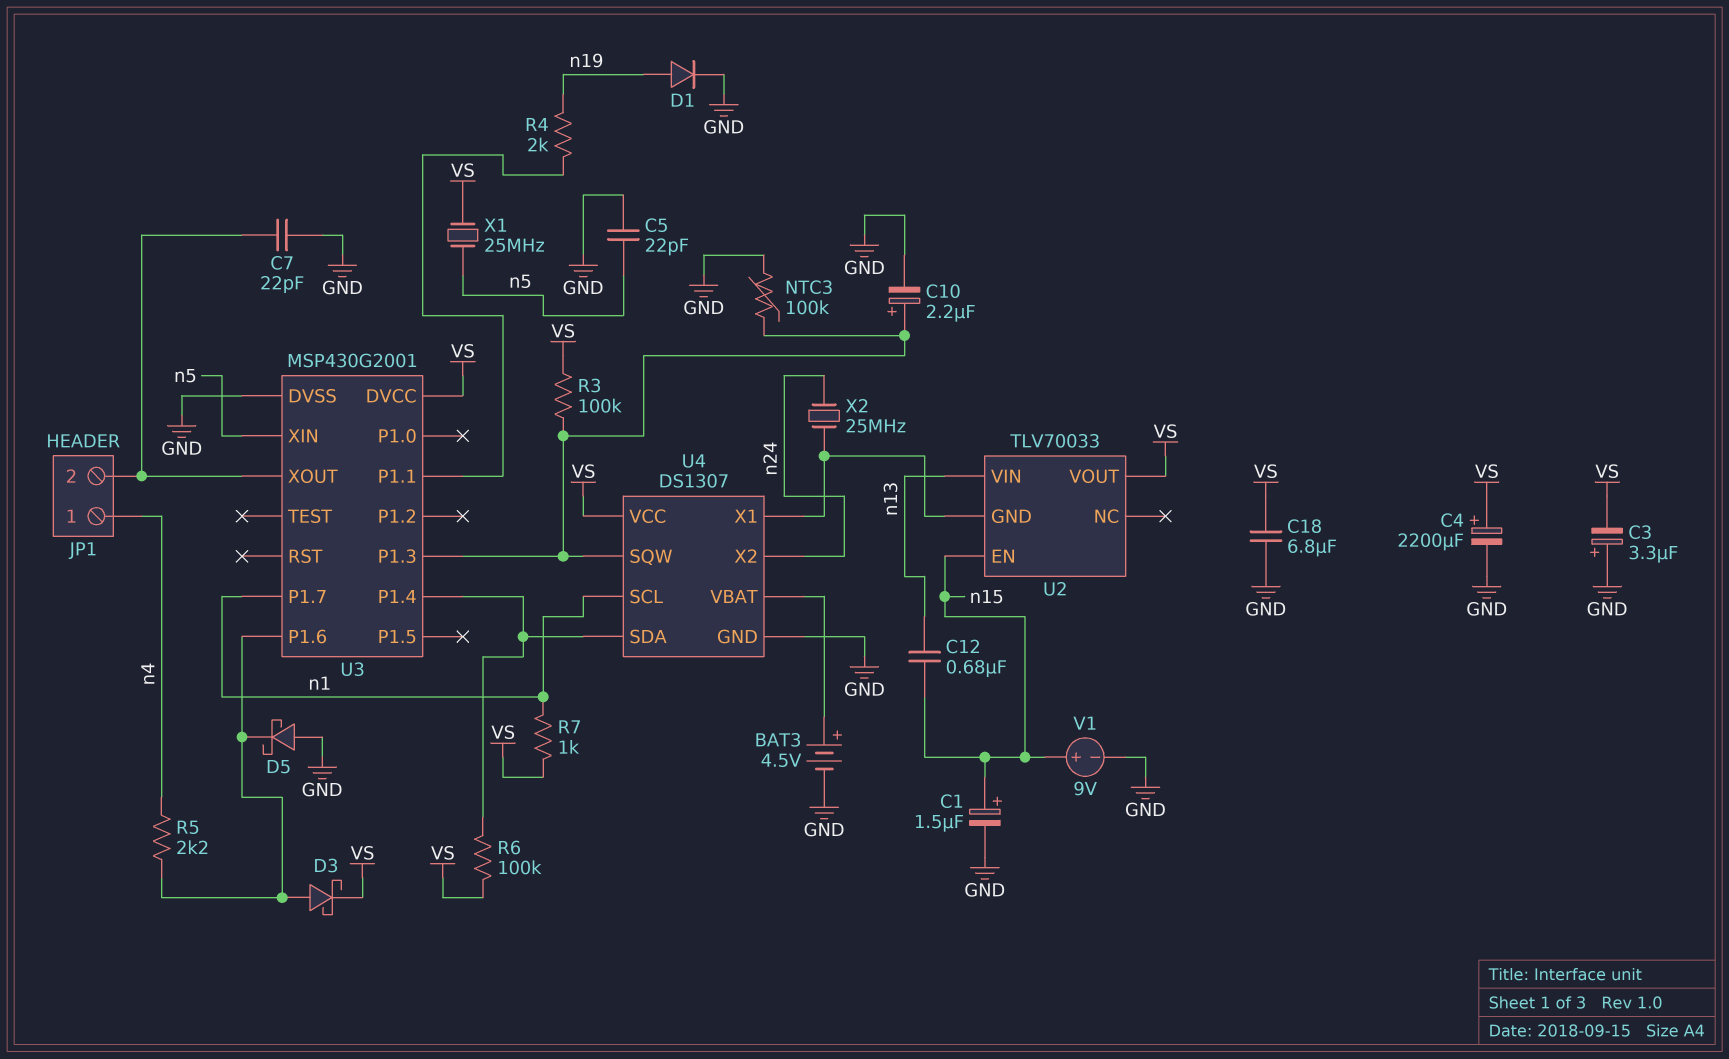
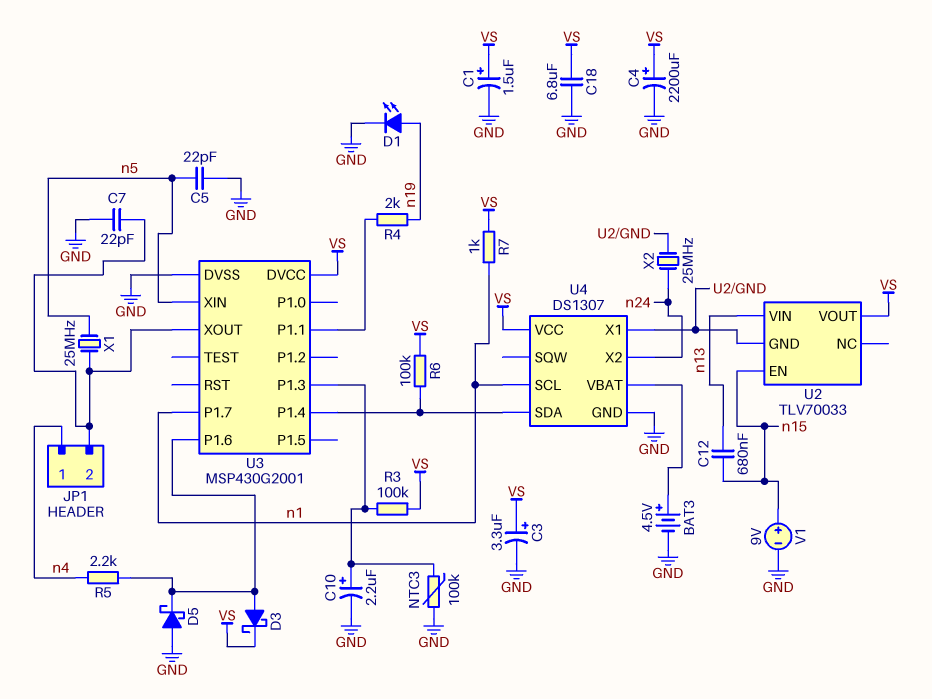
C1: 1.5uF (plus n15, minus GND) -> 1.5uF (plus VS, minus GND)
C3: 3.3uF (plus GND, minus VS) -> 3.3uF (plus VS, minus GND)
D1: diode (A n19, K GND) -> LED (A n19, K GND)
U4 pin SQW: U3/P1.3 -> none
X1: 25MHz (VS, n5) -> 25MHz (JP1/2, n5)

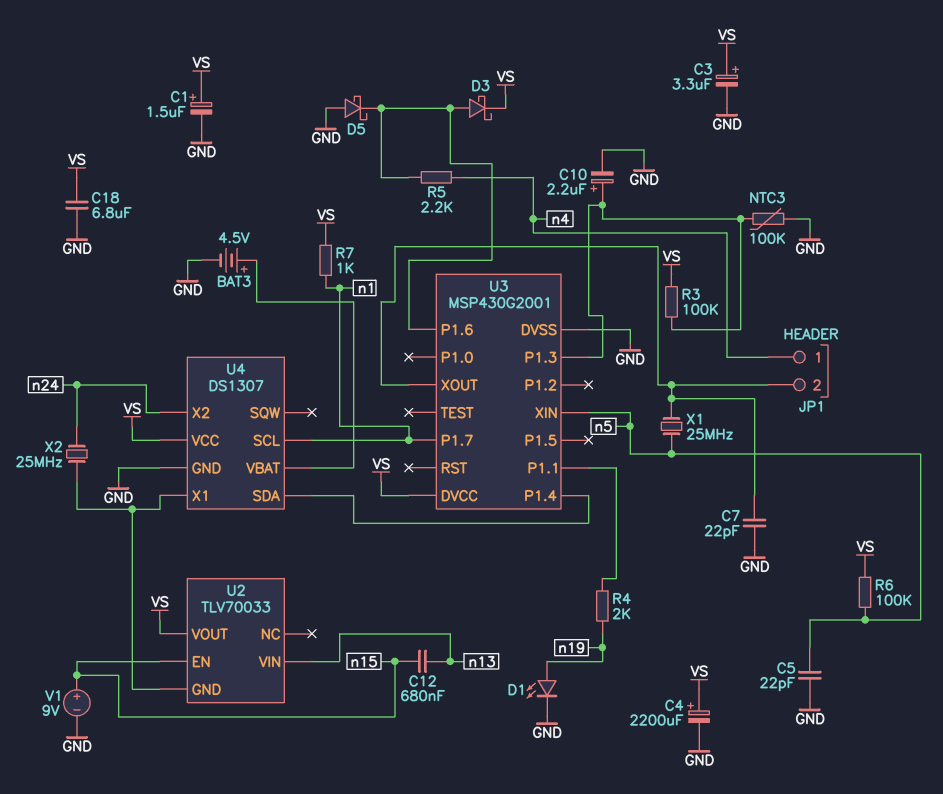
R6: 100k (U3/P1.4, VS) -> 100k (VS, n5)

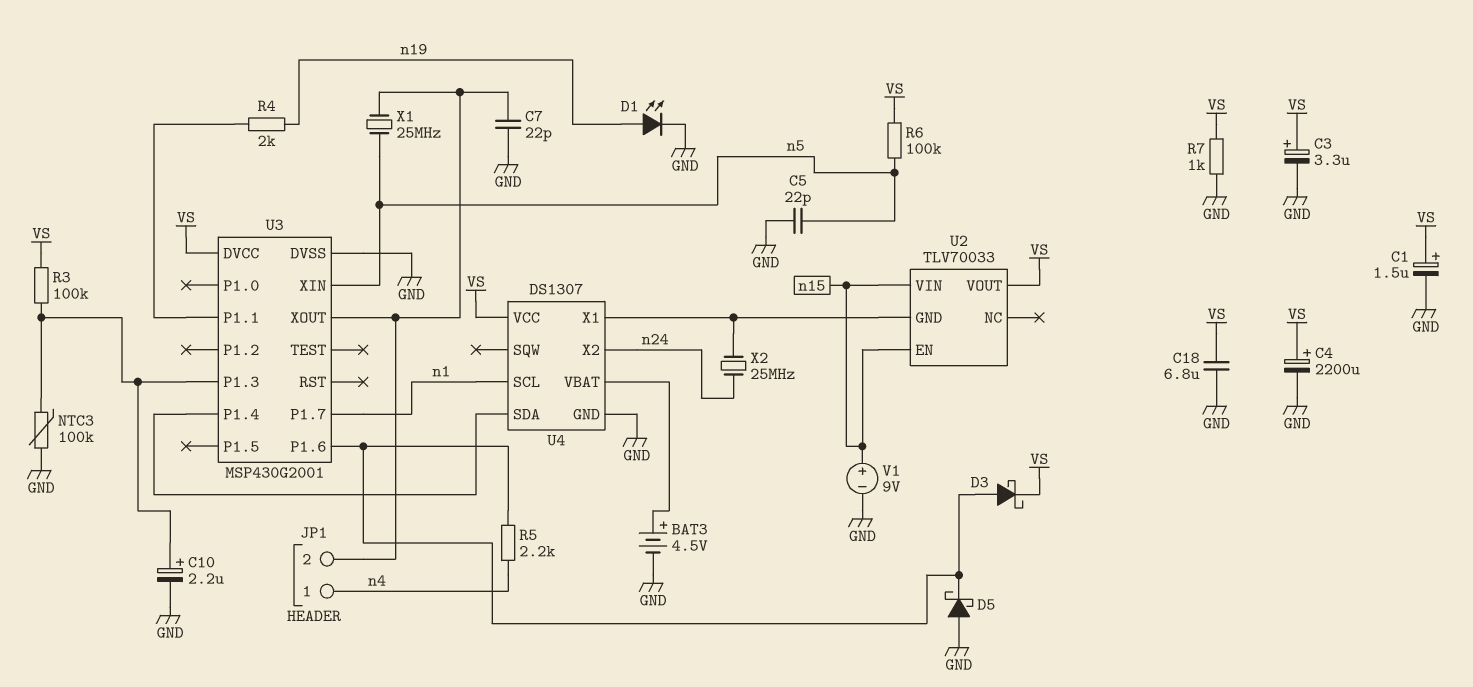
C12: 680nF (n13, n15) -> none
R7: 1k (VS, n1) -> 1k (GND, VS)
U2 pin VIN: n13 -> n15

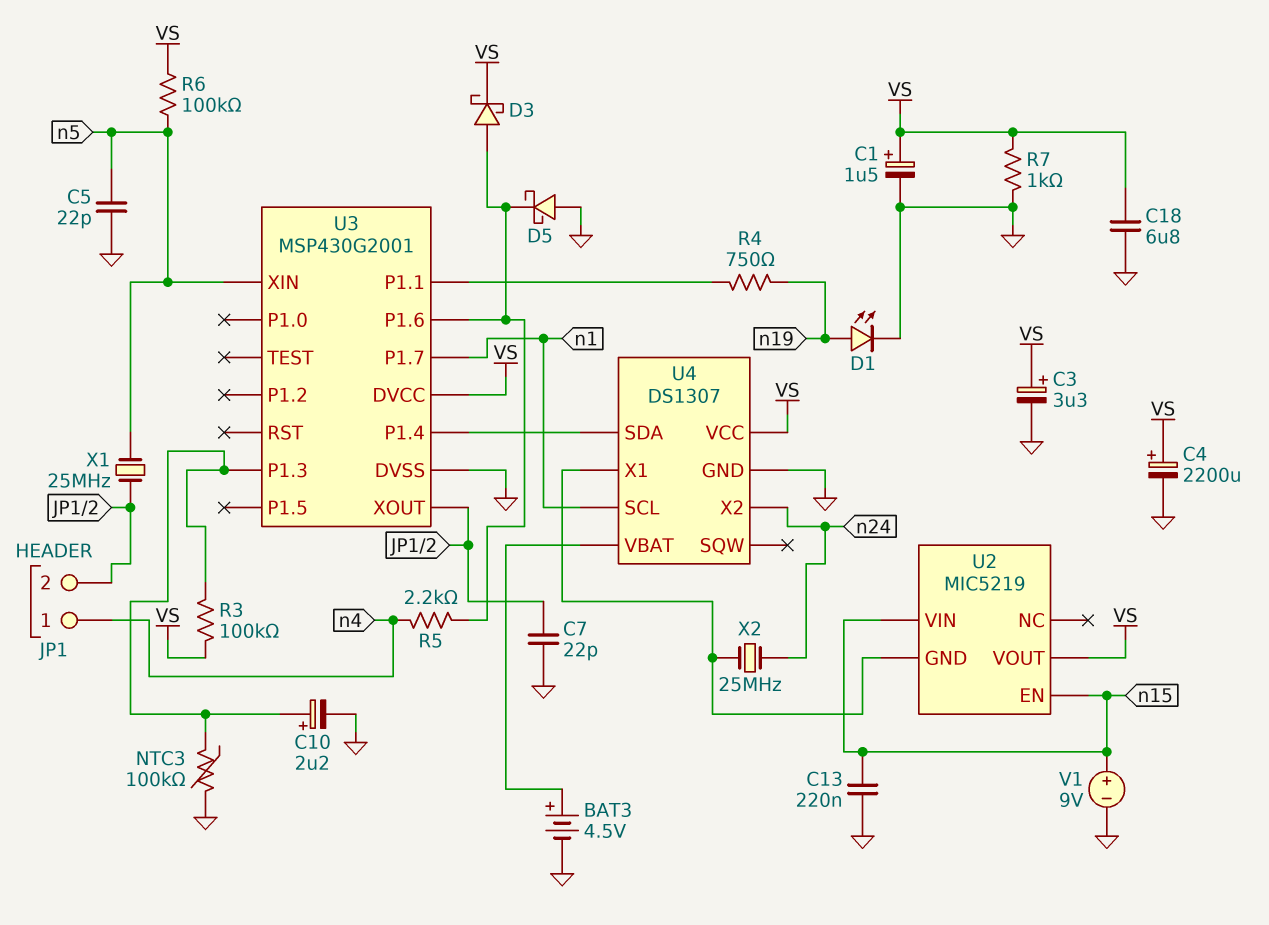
C13: none -> 220nF (GND, n15)
R4: 2k (U3/P1.1, n19) -> 750 (U3/P1.1, n19)
U2: TLV70033 -> MIC5219

